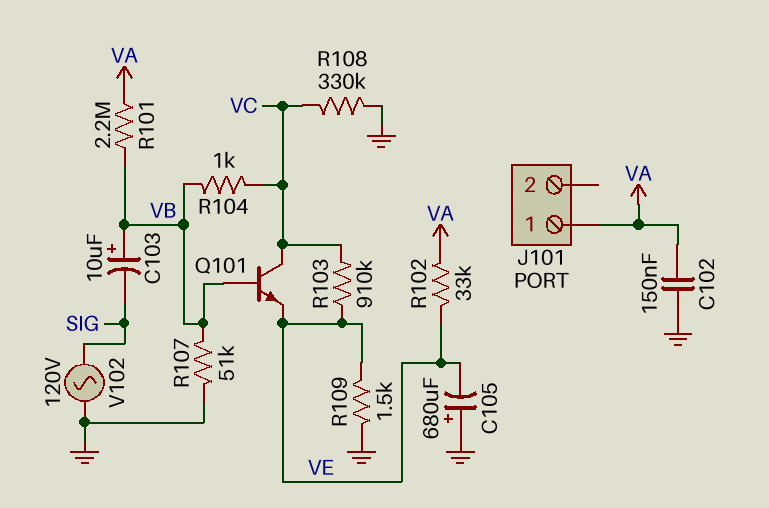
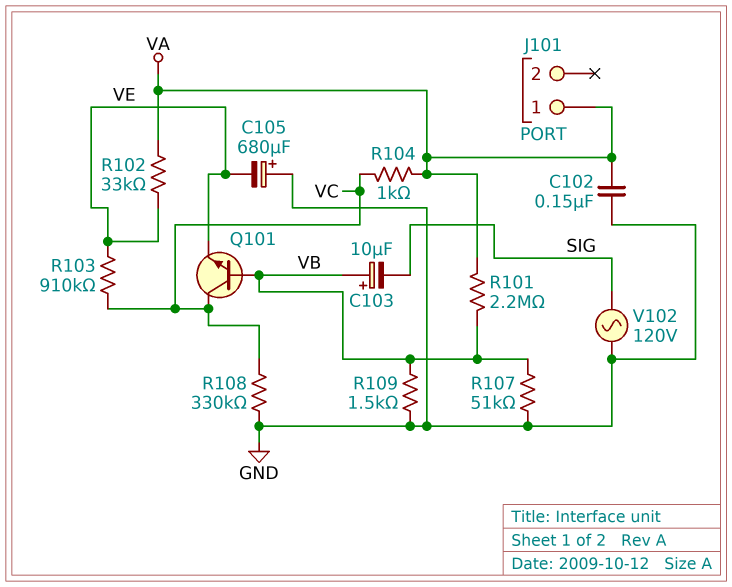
R104: 1k (VB, VC) -> 1k (VA, VC)
R109: 1.5k (GND, VE) -> 1.5k (GND, VB)

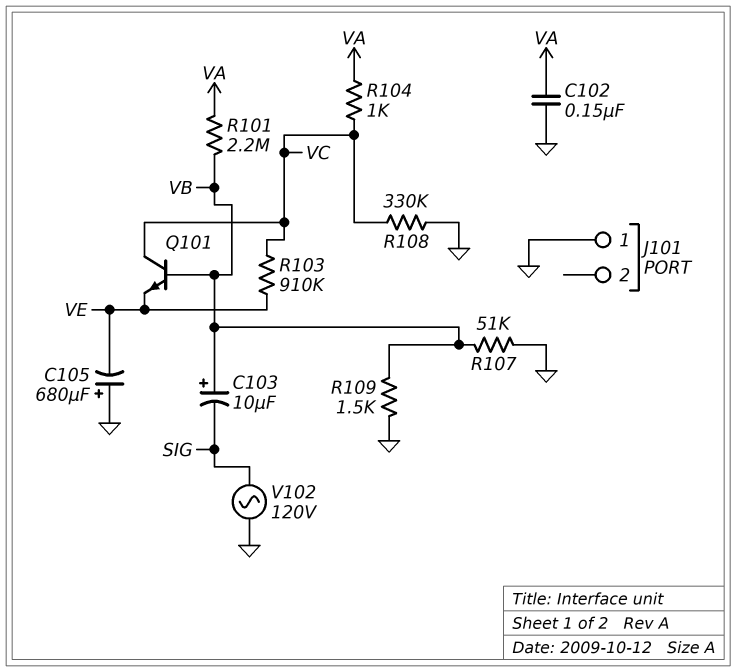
J101 pin 1: VA -> GND
R102: 33k (VA, VE) -> none

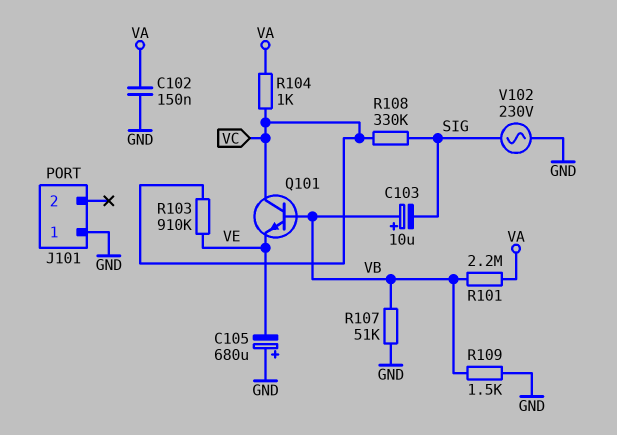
R108: 330k (GND, VC) -> 330k (SIG, VC)
V102: AC 120V (GND, SIG) -> AC 230V (GND, SIG)

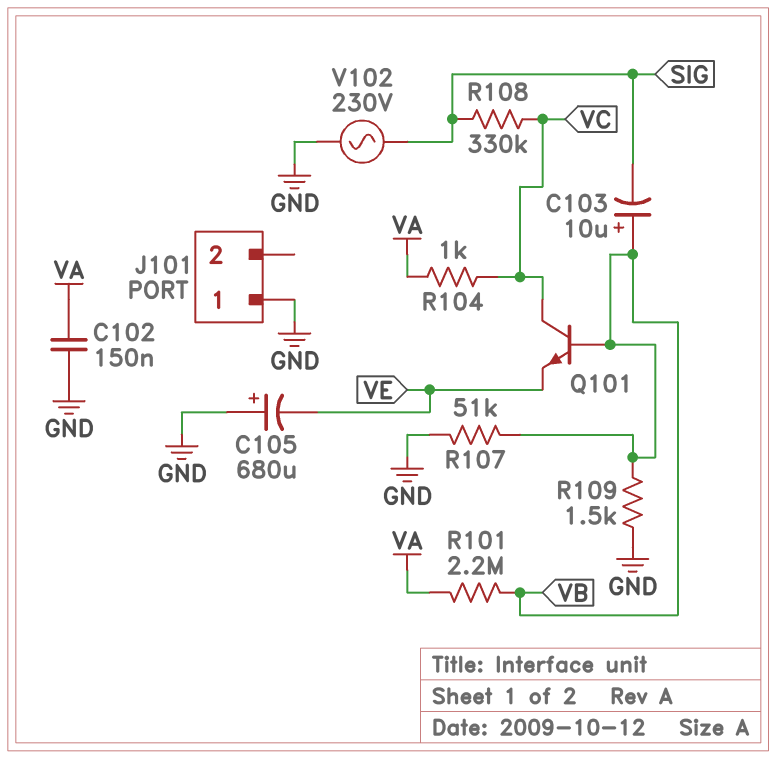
R103: 910k (VC, VE) -> none

